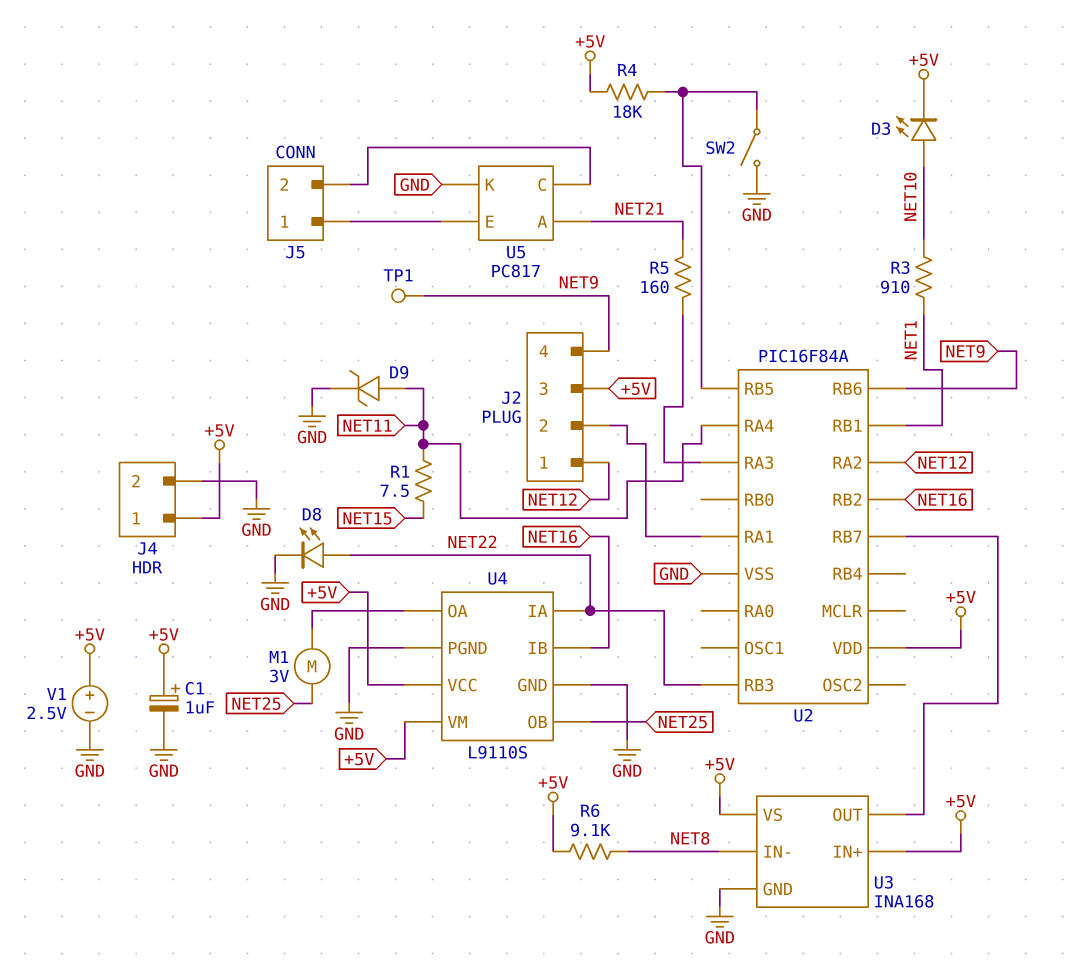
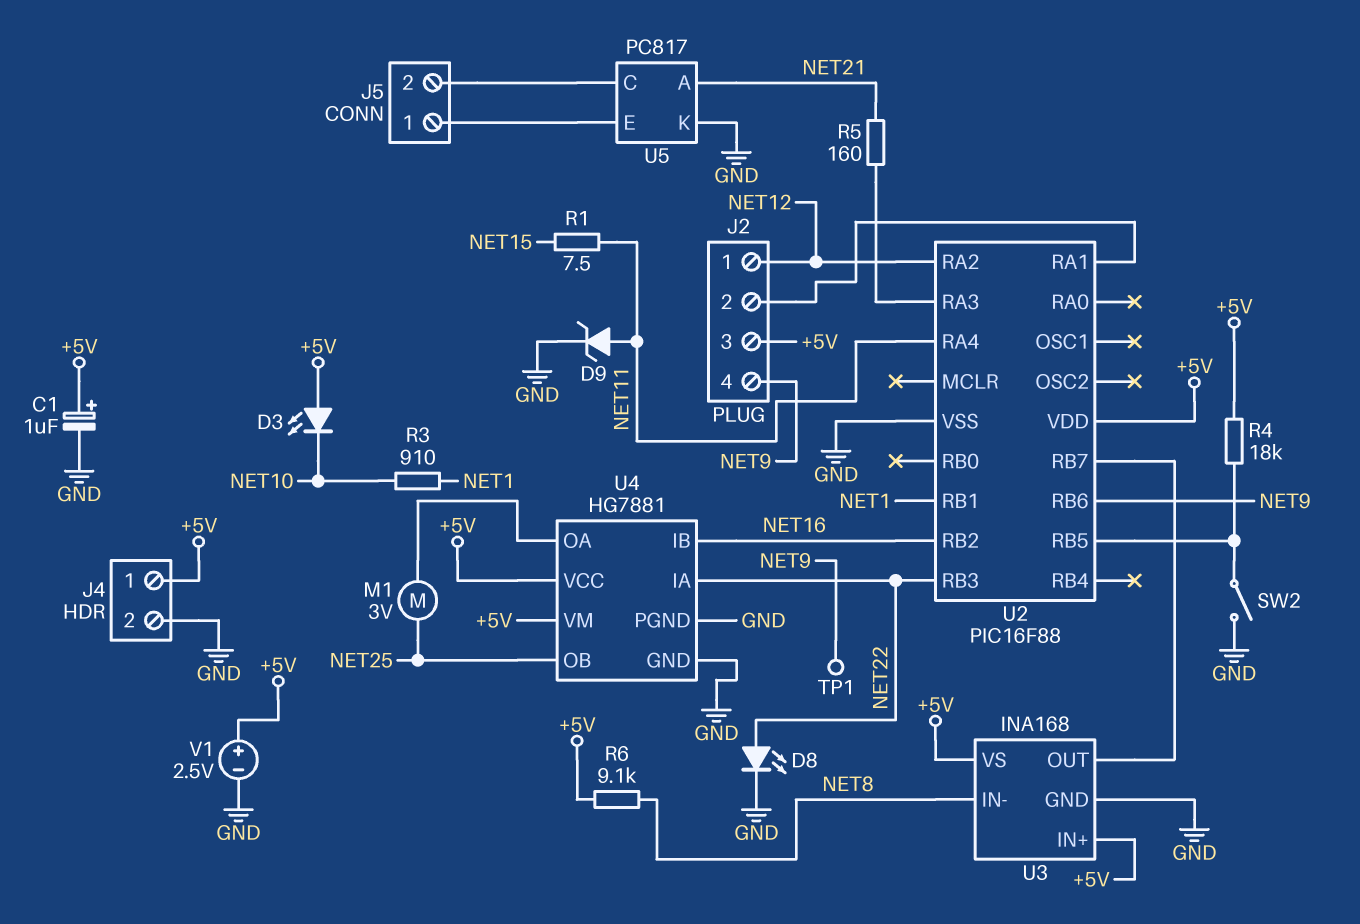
D3: LED (A NET10, K +5V) -> LED (A +5V, K NET10)
U2: PIC16F84A -> PIC16F88
U4: L9110S -> HG7881

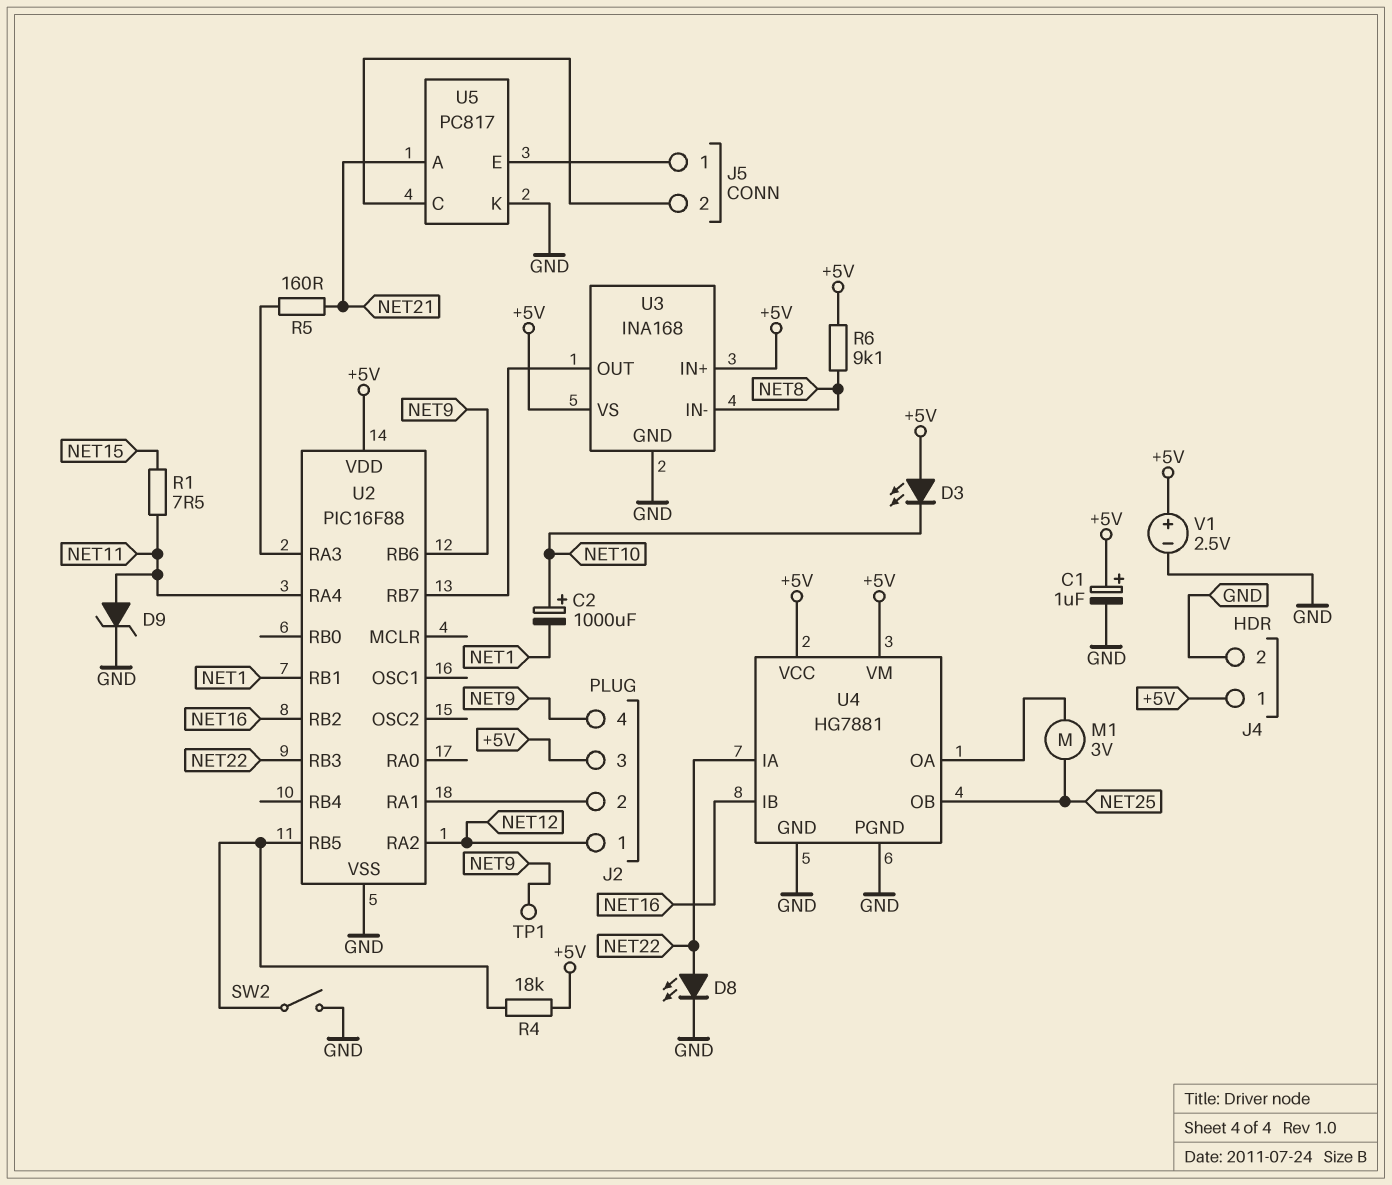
C2: none -> 1000uF (plus NET10, minus NET1)
R3: 910 (NET1, NET10) -> none

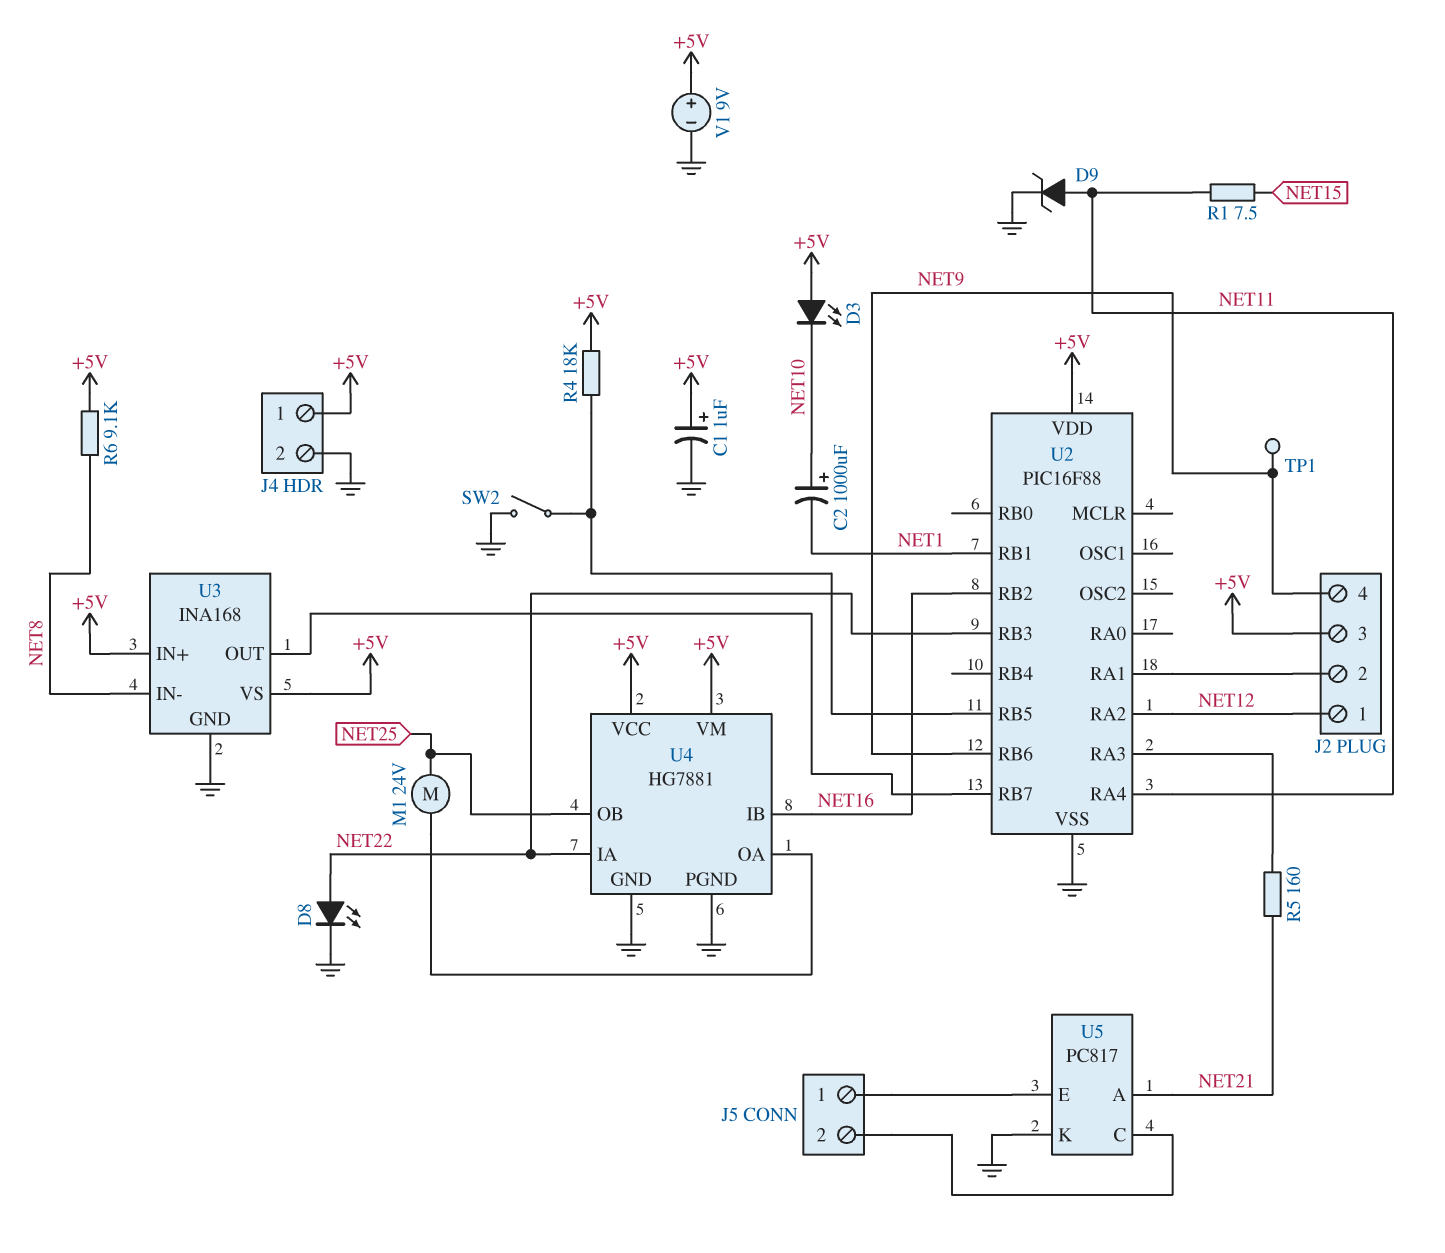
M1: motor 3V (NET25, U4/OA) -> motor 24V (NET25, U4/OA)
V1: 2.5V (plus +5V, minus GND) -> 9V (plus +5V, minus GND)

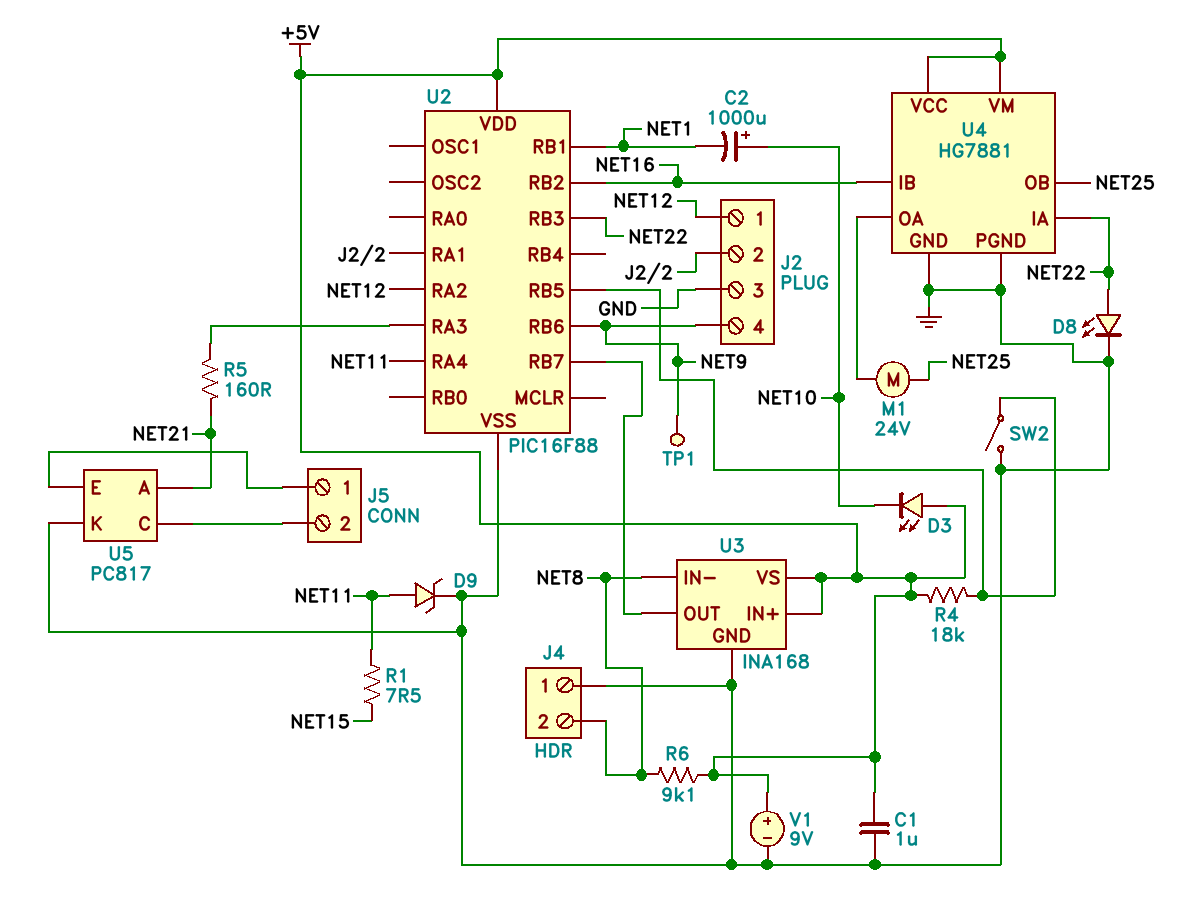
C1: 1uF (plus +5V, minus GND) -> 1uF (+5V, GND)
J2 pin 3: +5V -> GND
J4 pin 1: +5V -> GND
J4 pin 2: GND -> NET8

